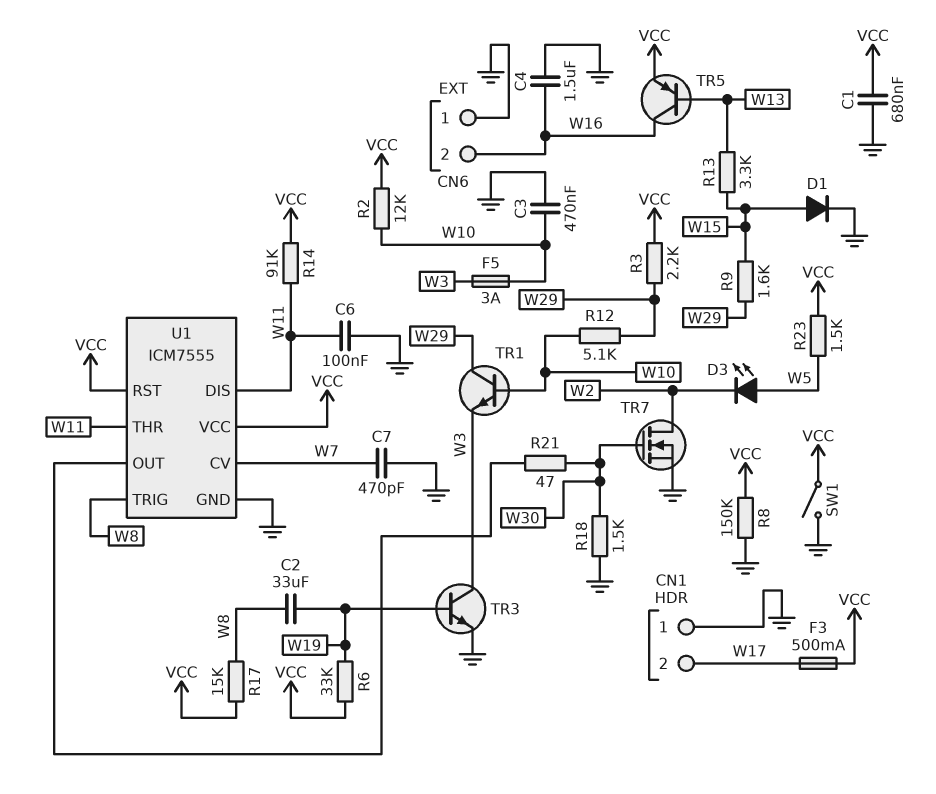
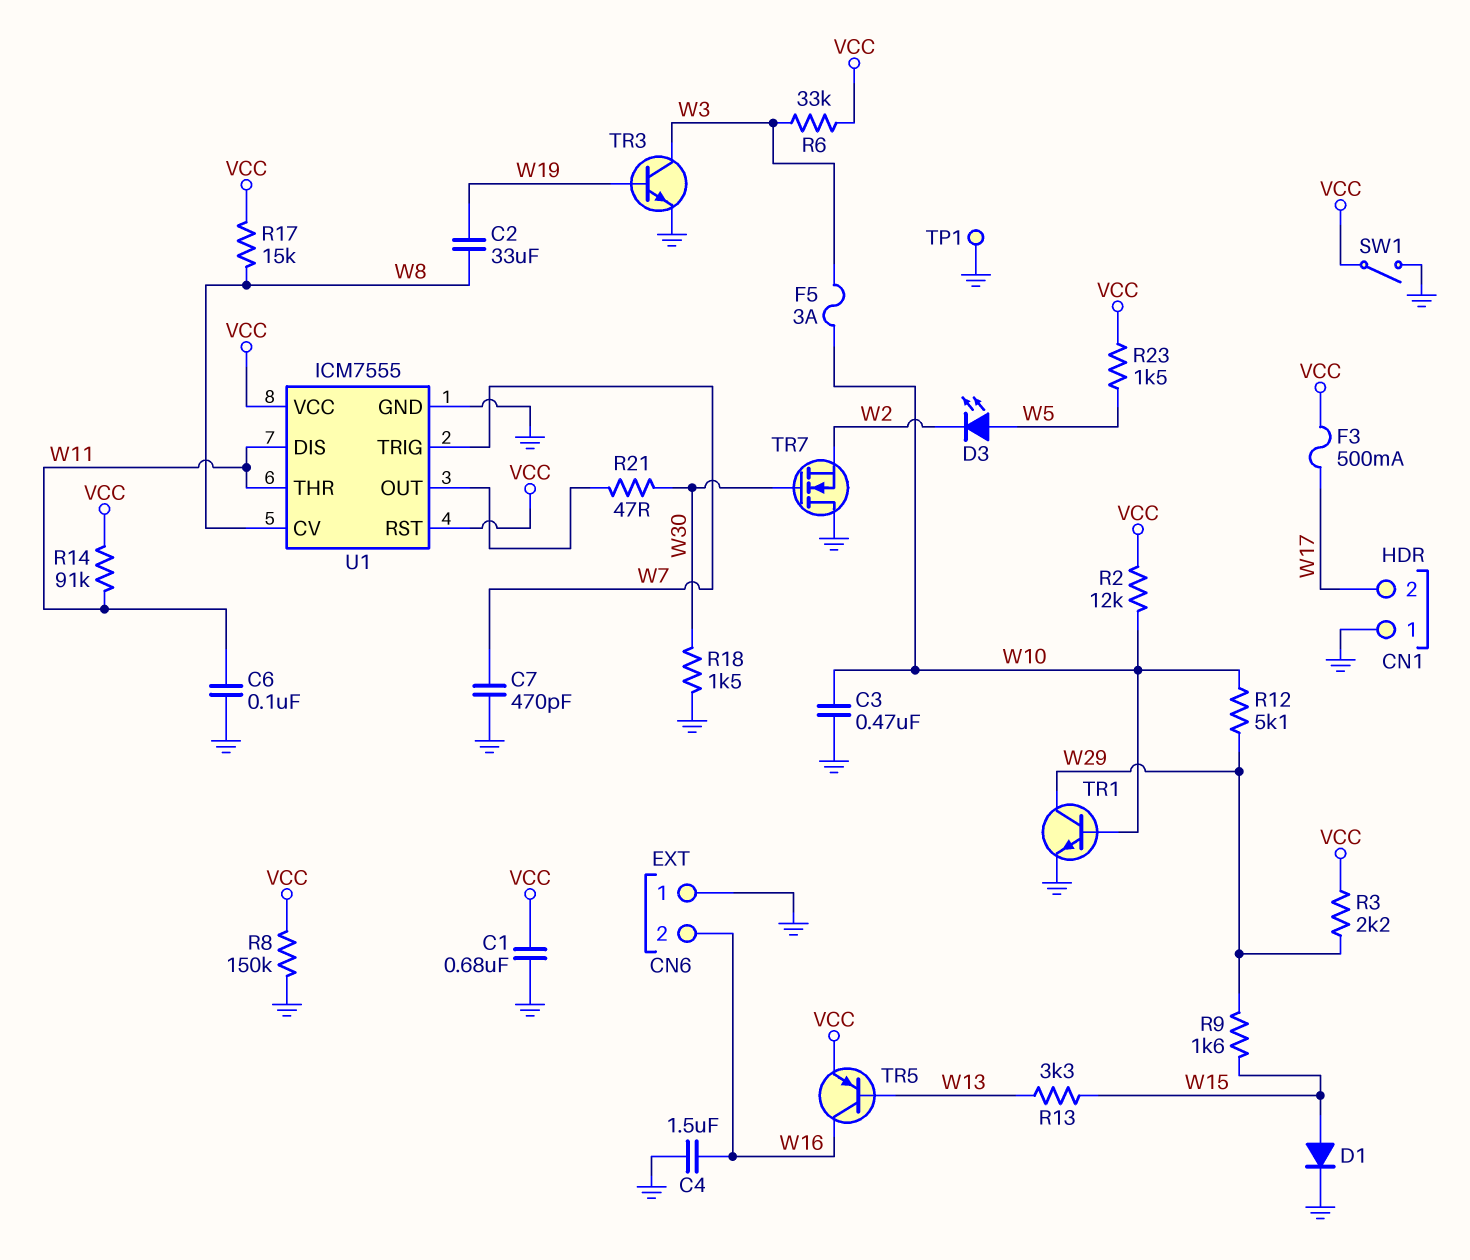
R6: 33k (VCC, W19) -> 33k (VCC, W3)
TP1: none -> test point (GND)
TR1: NPN (B W10, C W29, E W3) -> NPN (B W10, C W29, E GND)
TR7: NMOS (G W30, D W2, S GND) -> NMOS (G W30, D GND, S W2)
U1 pin CV: W7 -> W8
U1 pin TRIG: W8 -> W7

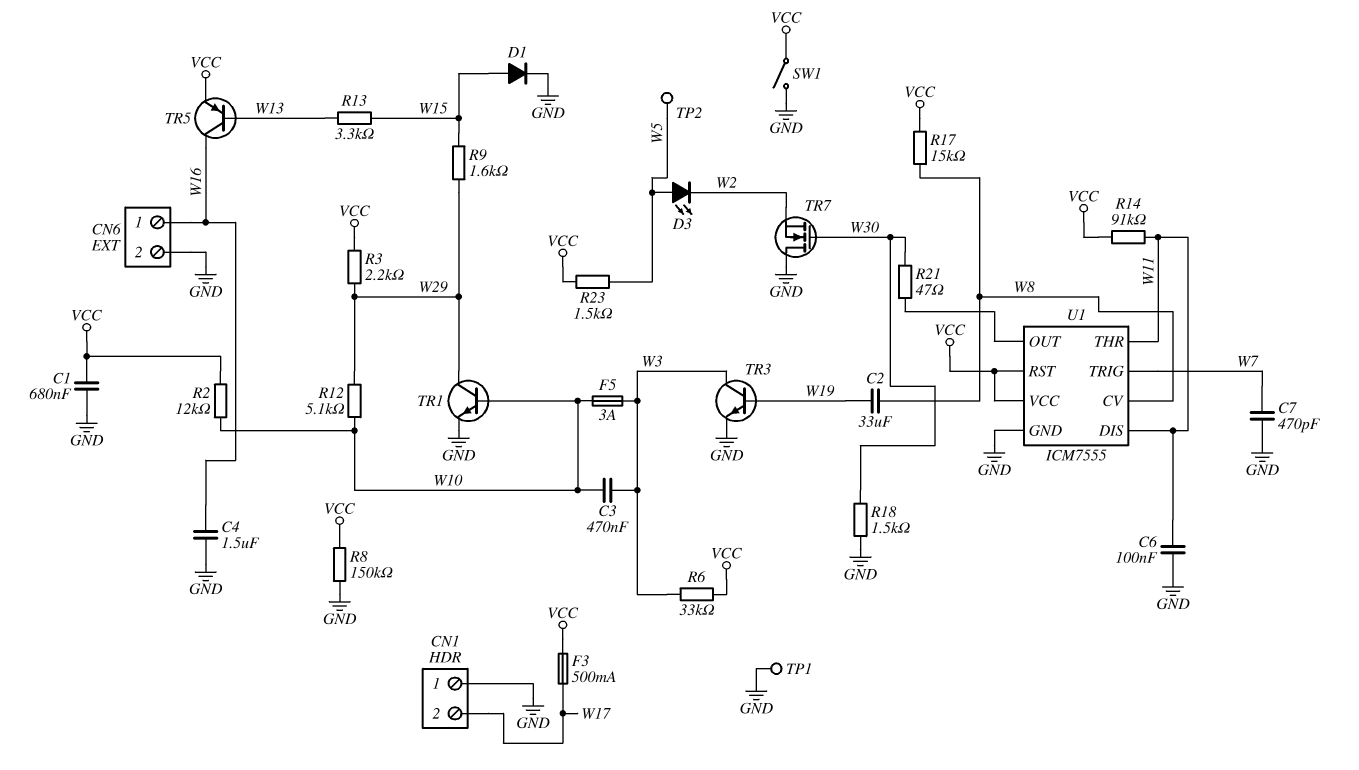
C3: 470nF (GND, W10) -> 470nF (W3, W10)
CN6 pin 1: GND -> W16
CN6 pin 2: W16 -> GND
TP2: none -> test point (W5)

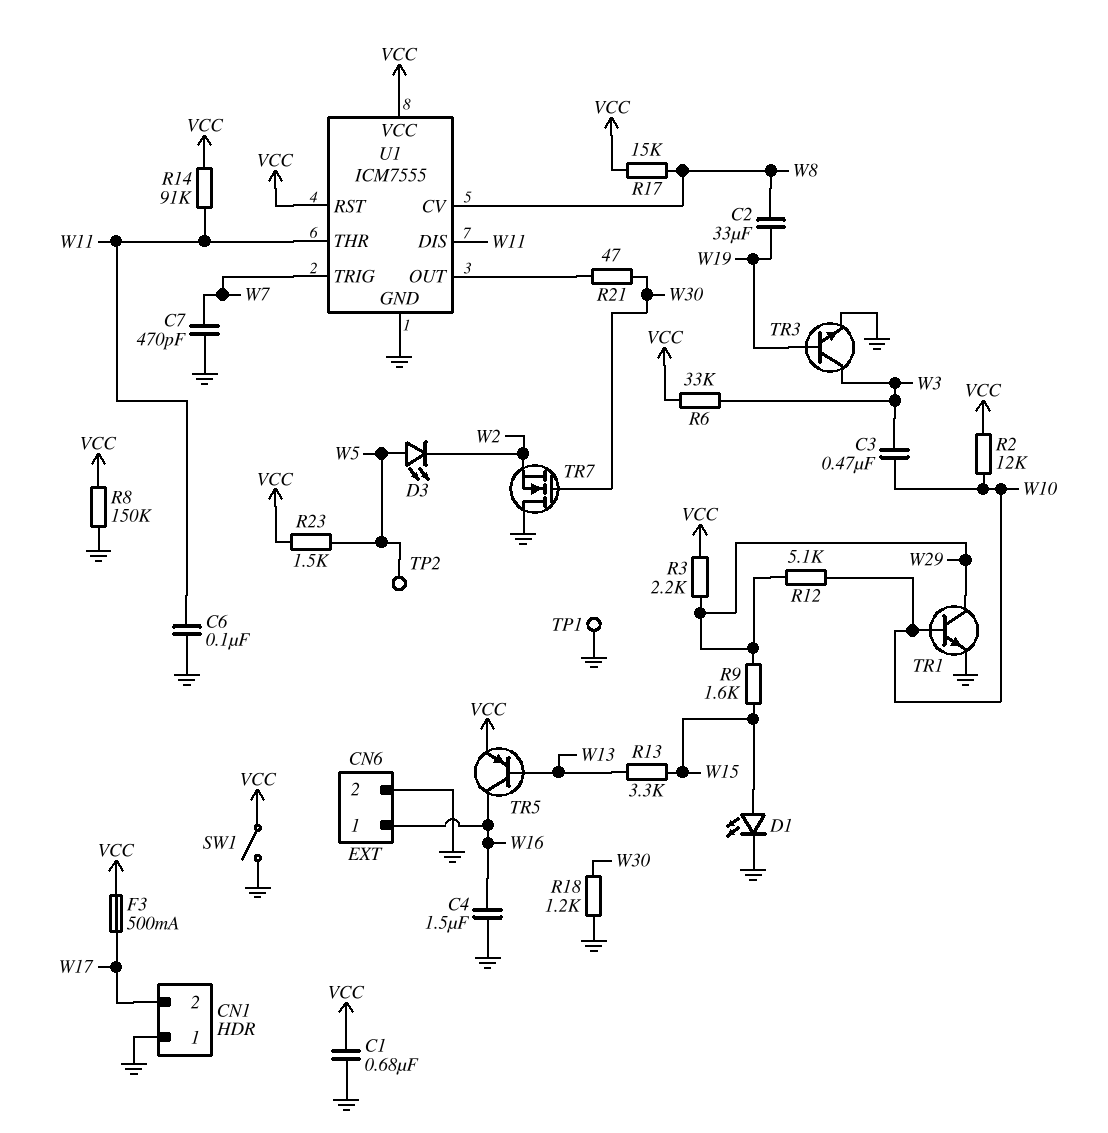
D1: diode (A W15, K GND) -> LED (A W15, K GND)
F5: 3A (W3, W10) -> none
R18: 1.5k (GND, W30) -> 1.2k (GND, W30)

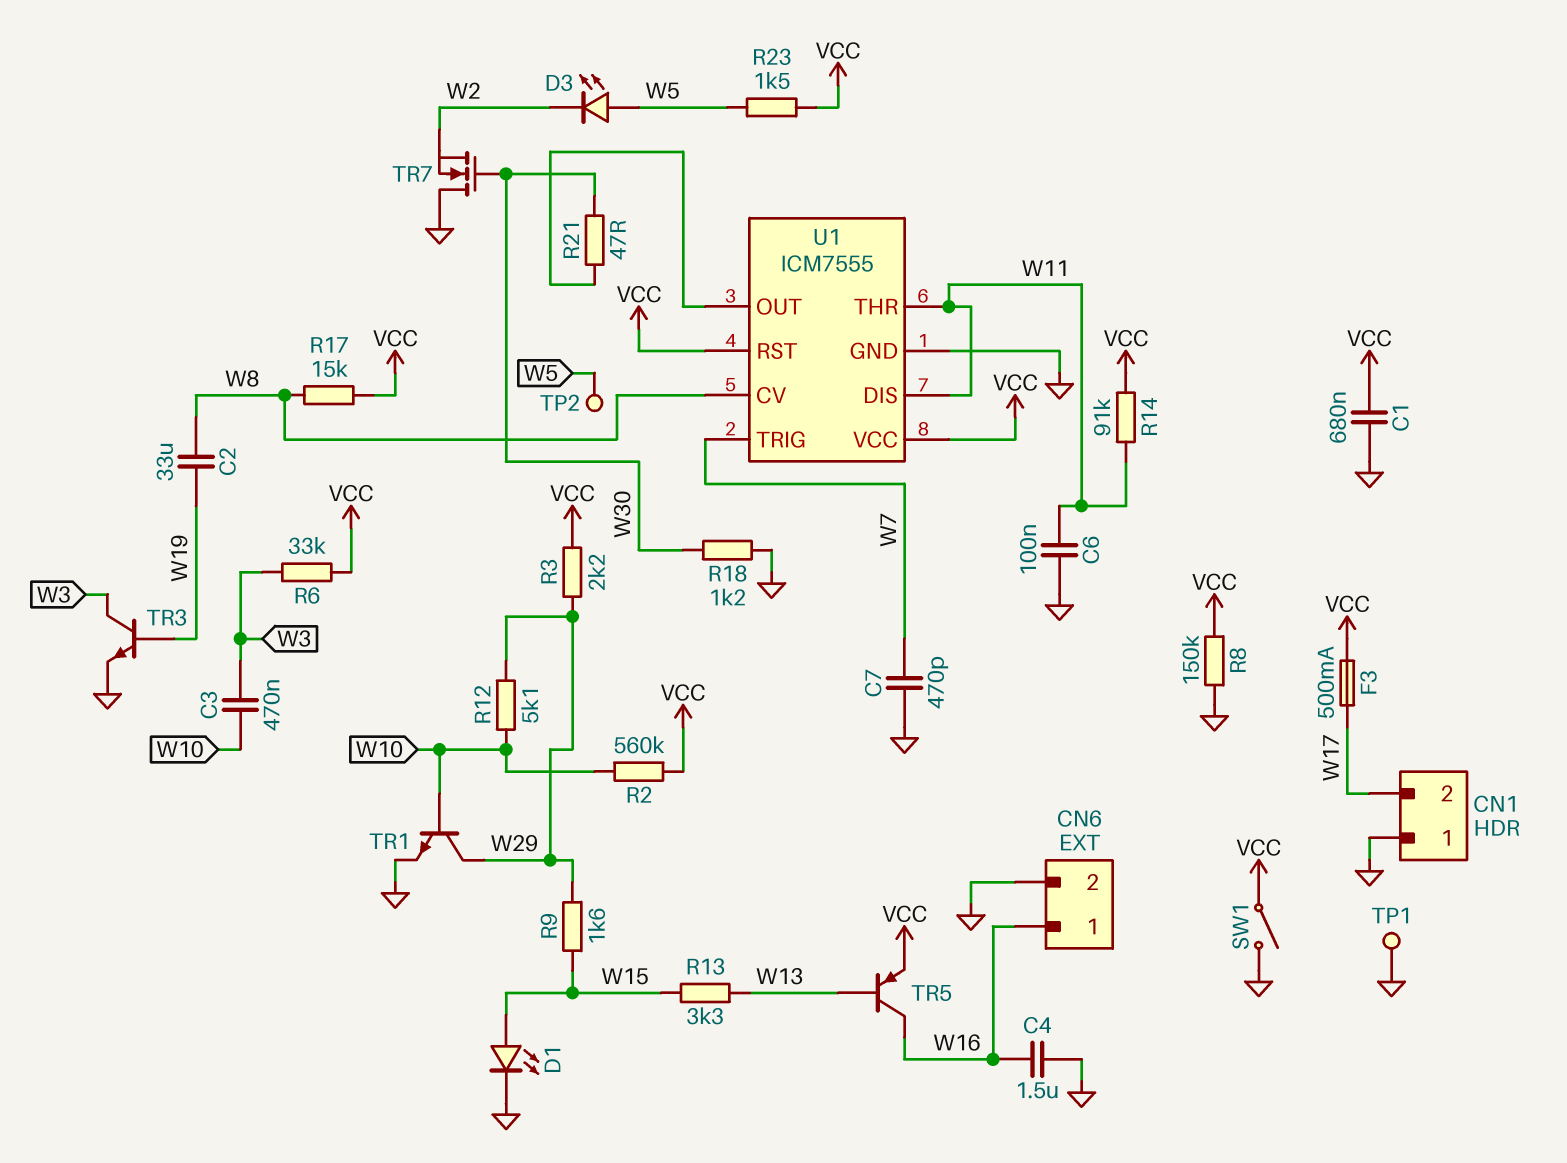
R2: 12k (VCC, W10) -> 560k (VCC, W10)

